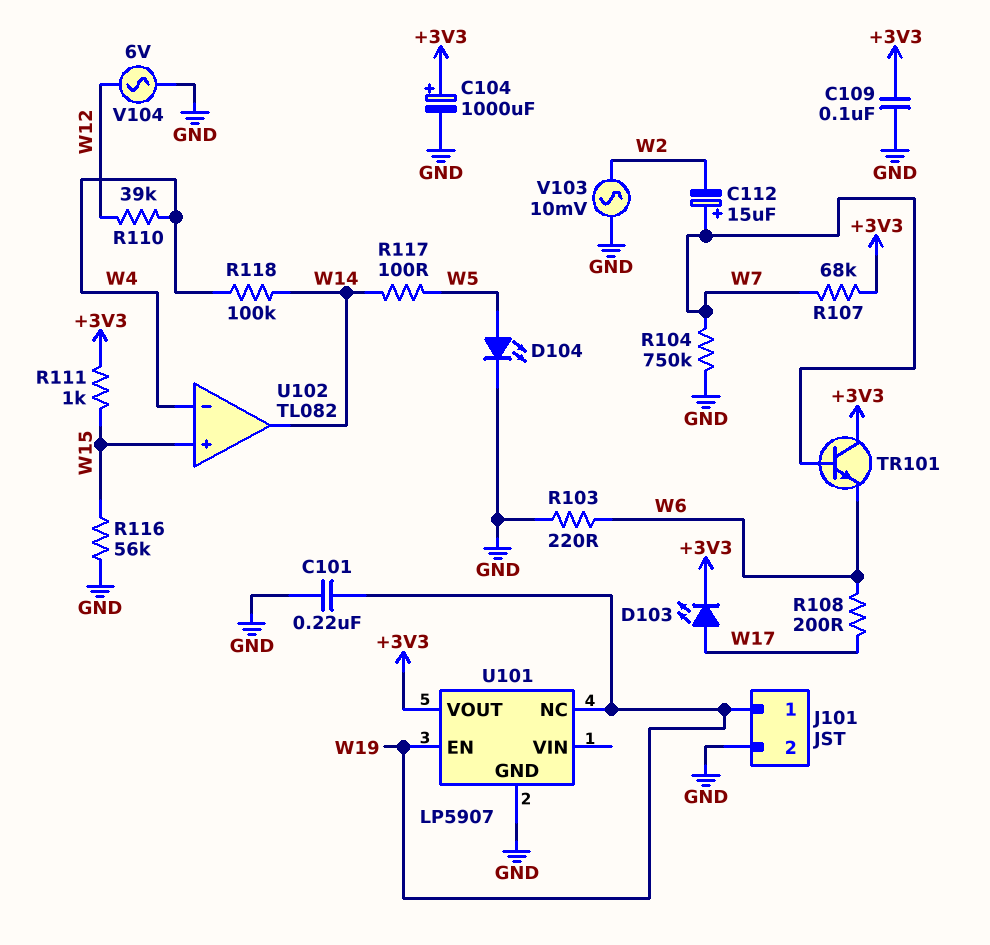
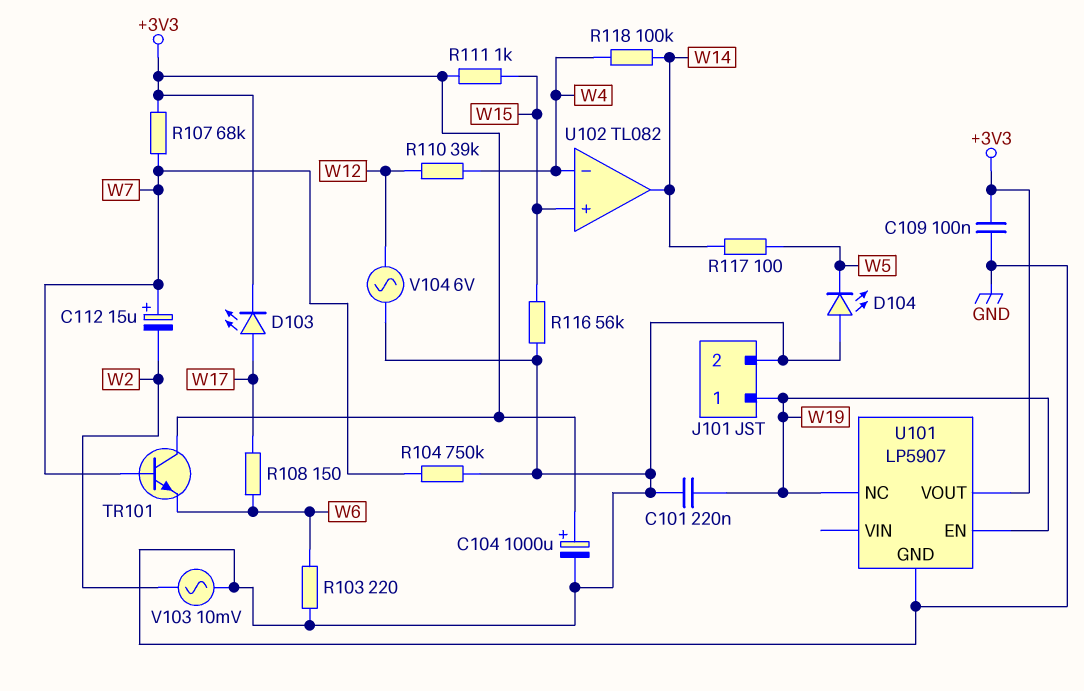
D104: LED (A W5, K GND) -> LED (A GND, K W5)
R108: 200 (W6, W17) -> 150 (W6, W17)

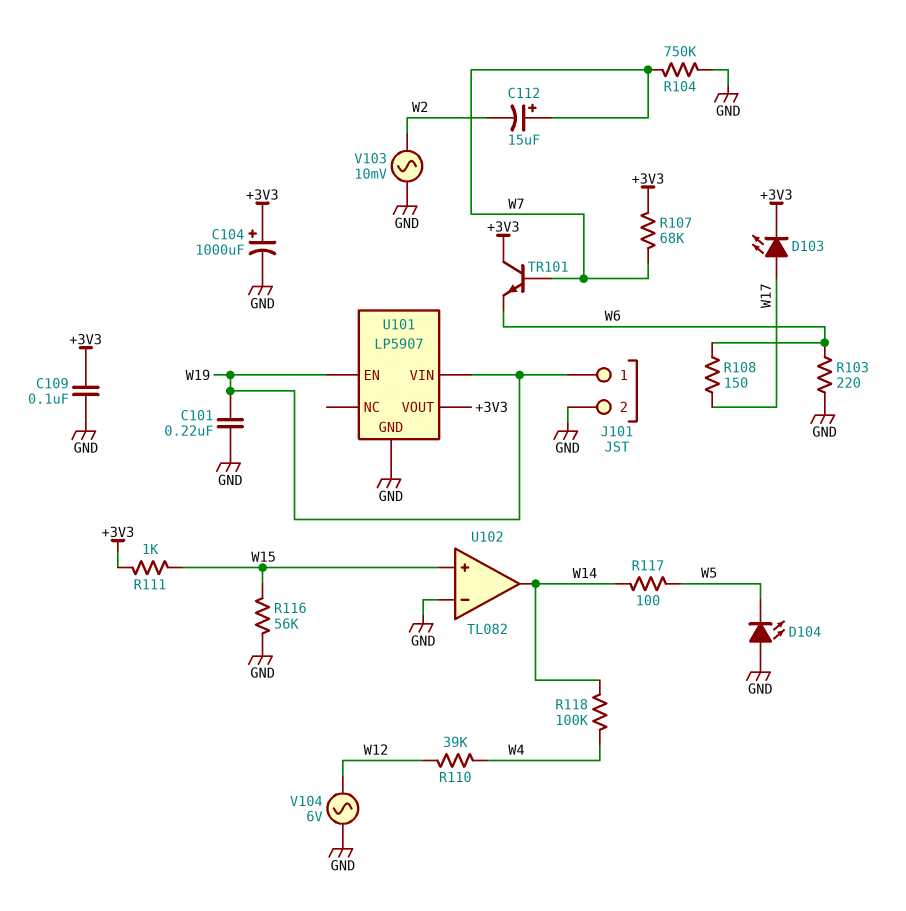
U101 pin NC: W19 -> none
U101 pin VIN: none -> W19
U102 pin in-: W4 -> GND

